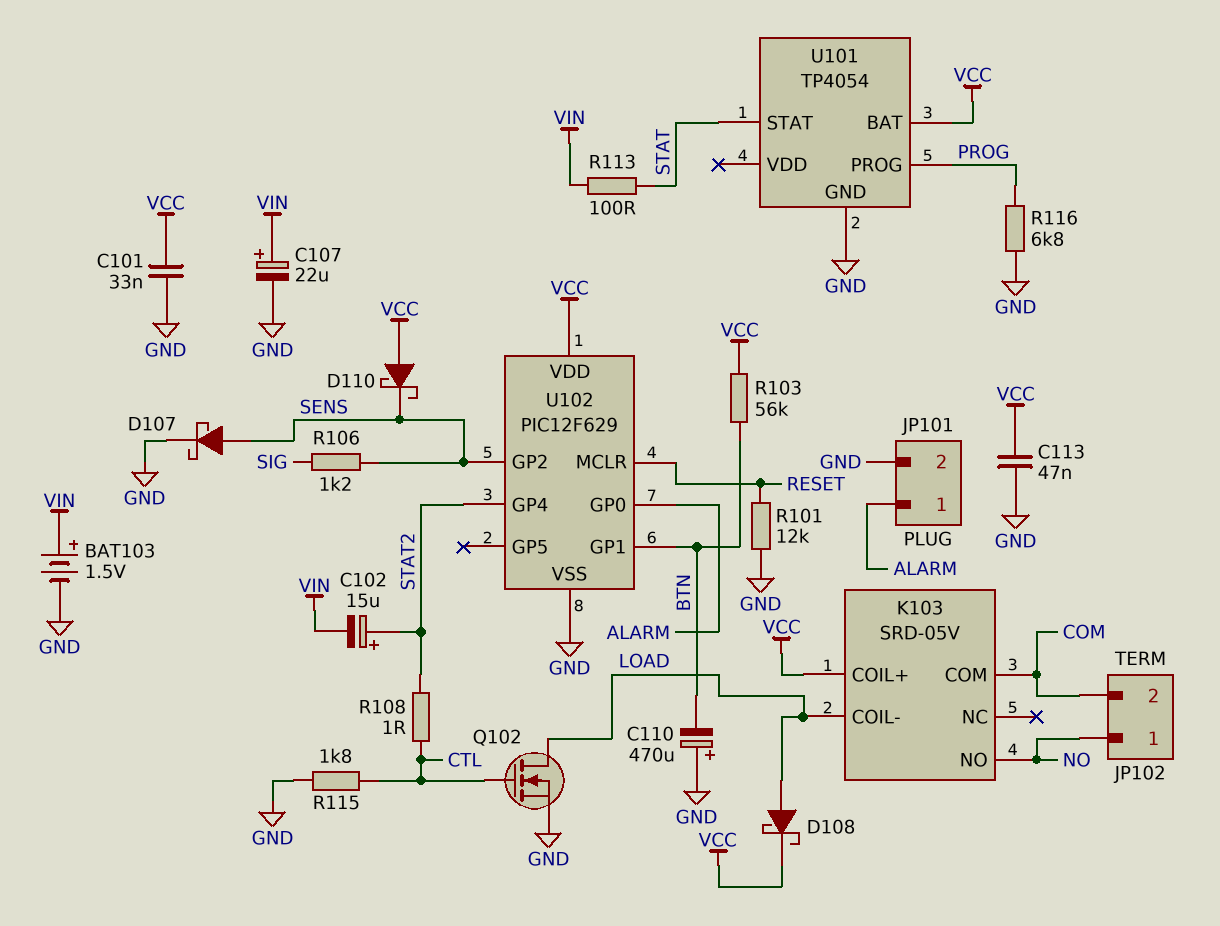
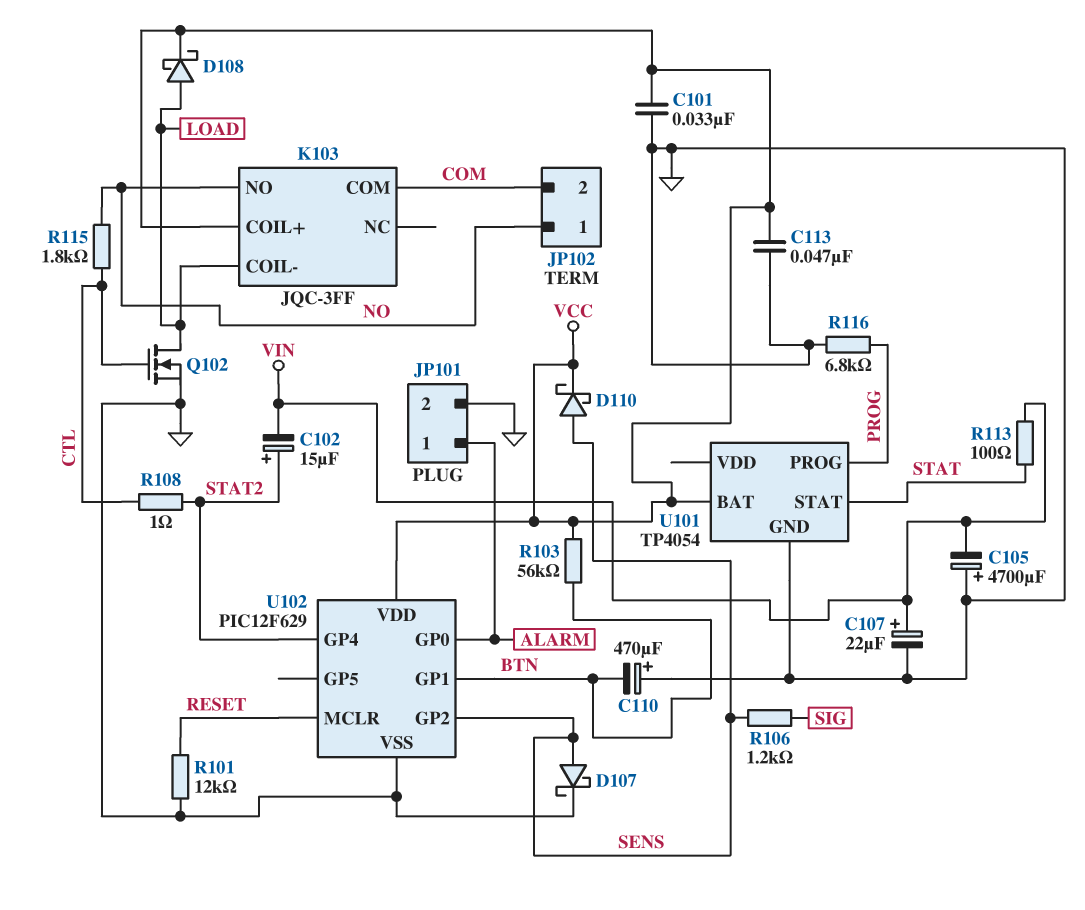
BAT103: 1.5V (plus VIN, minus GND) -> none
C105: none -> 4700uF (plus GND, minus VIN)
D110: schottky (A VCC, K SENS) -> schottky (A SENS, K VCC)
K103: SRD-05V -> JQC-3FF
R115: 1.8k (CTL, GND) -> 1.8k (CTL, NO)

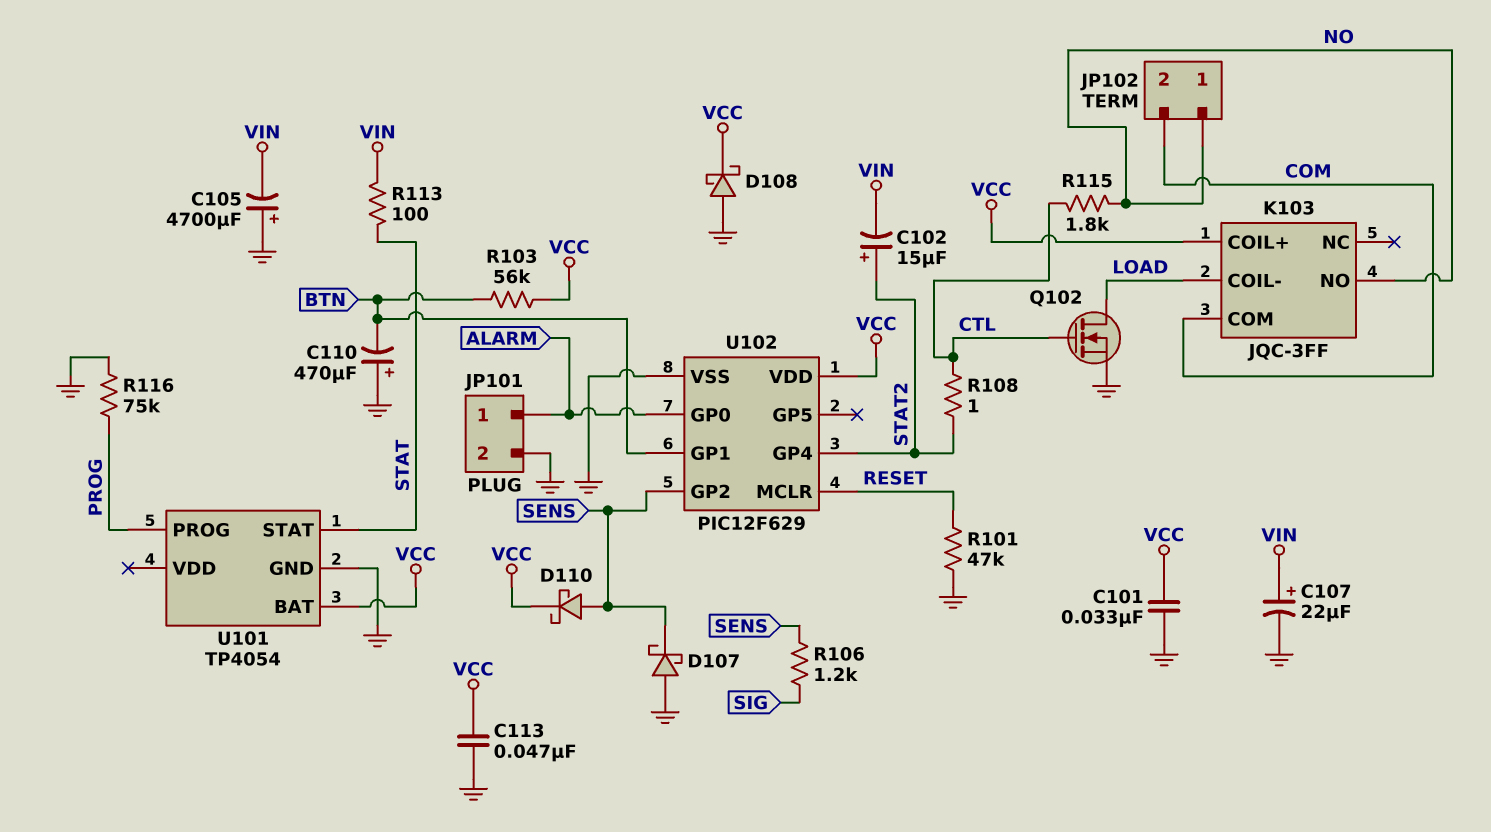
D107: schottky (A SENS, K GND) -> schottky (A GND, K SENS)
D108: schottky (A LOAD, K VCC) -> schottky (A GND, K VCC)
R101: 12k (GND, RESET) -> 47k (GND, RESET)
R116: 6.8k (GND, PROG) -> 75k (GND, PROG)

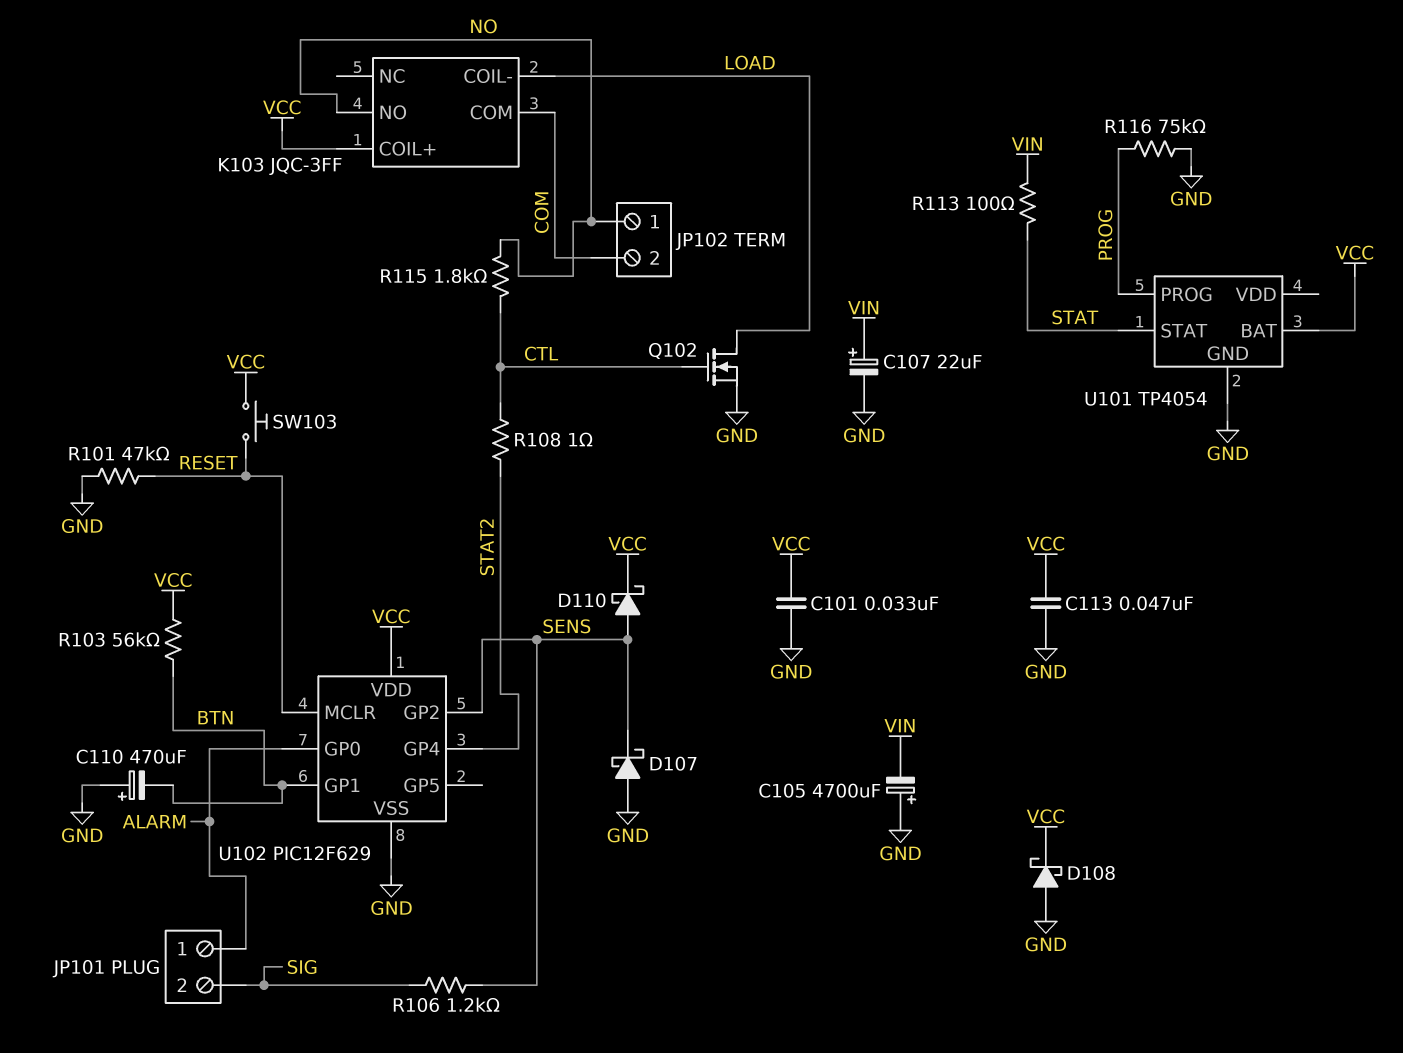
C102: 15uF (plus STAT2, minus VIN) -> none
JP101 pin 2: GND -> SIG
SW103: none -> button (RESET, VCC)

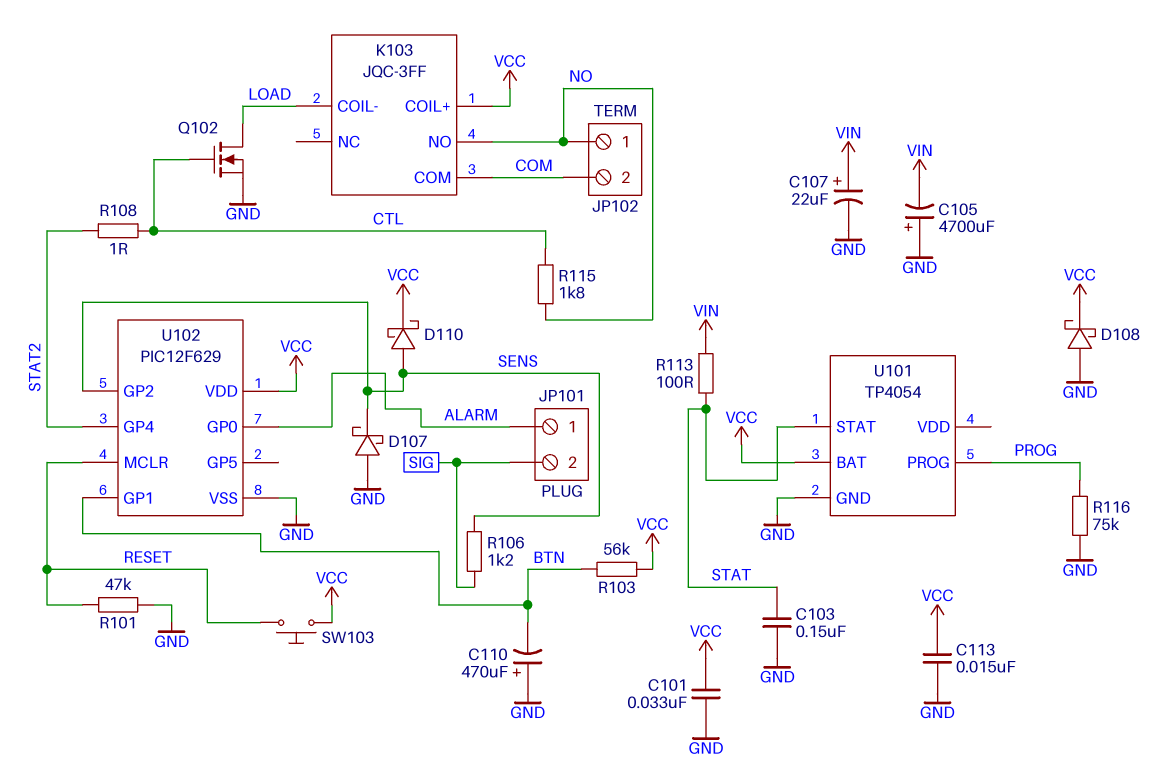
C103: none -> 150nF (GND, STAT)
C113: 47nF (GND, VCC) -> 15nF (GND, VCC)

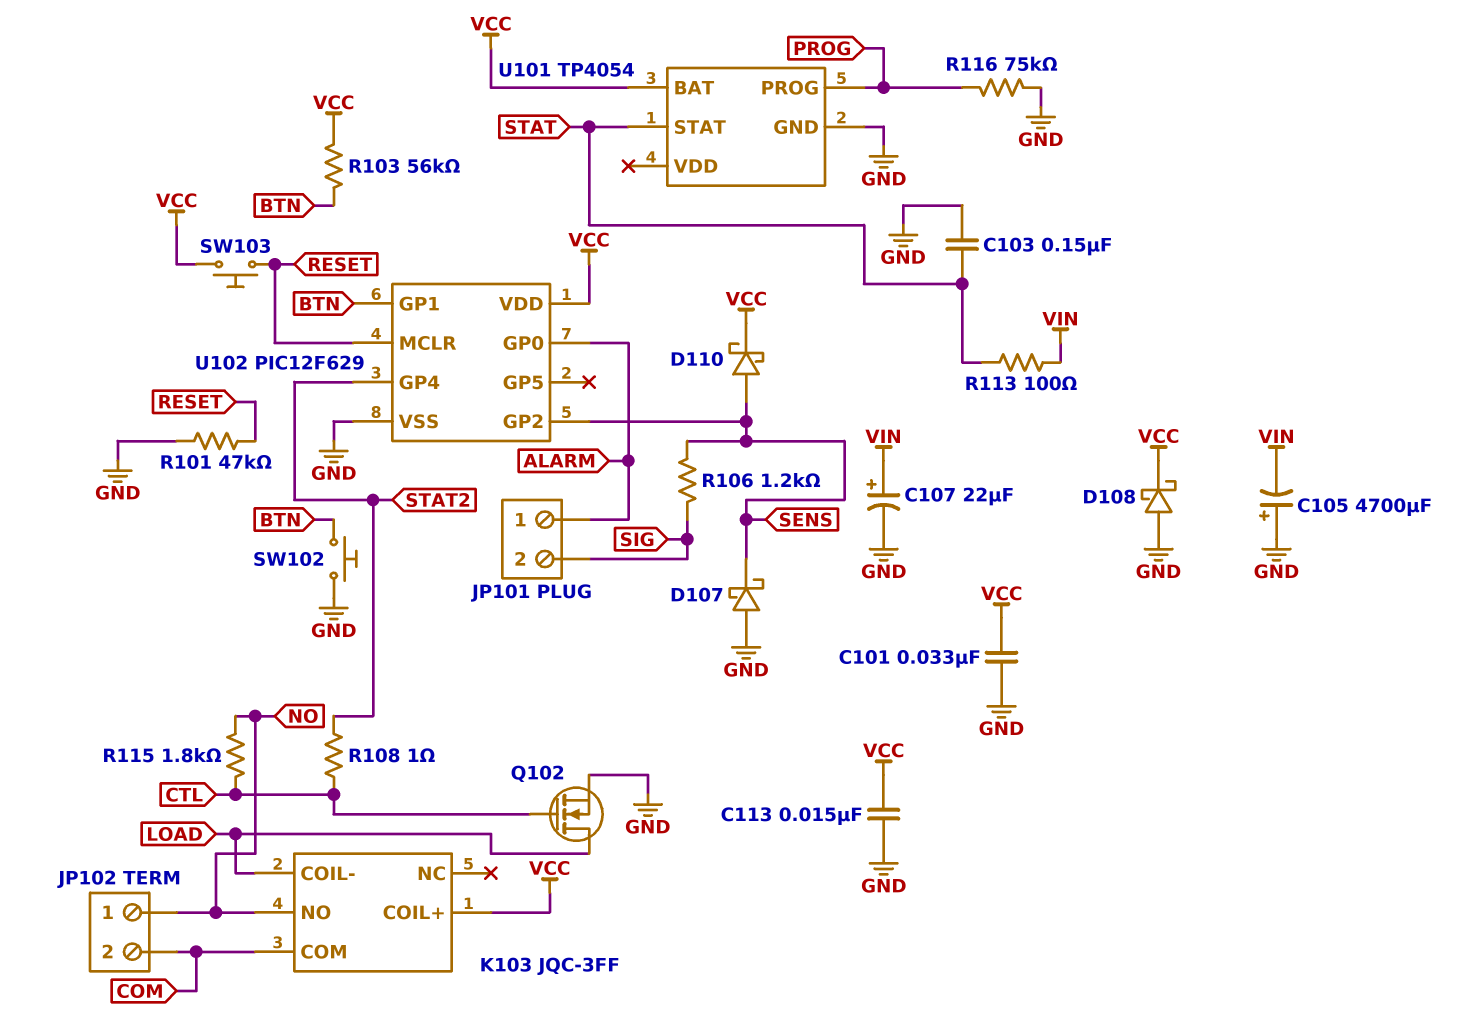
C110: 470uF (plus GND, minus BTN) -> none
SW102: none -> button (BTN, GND)

